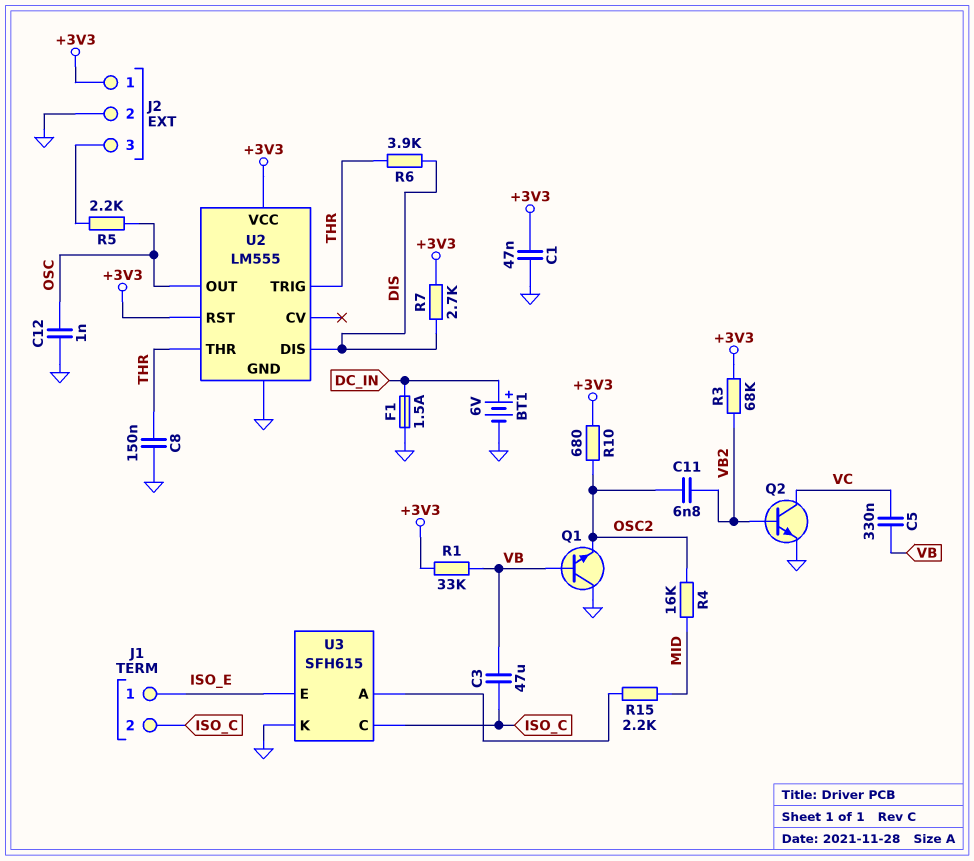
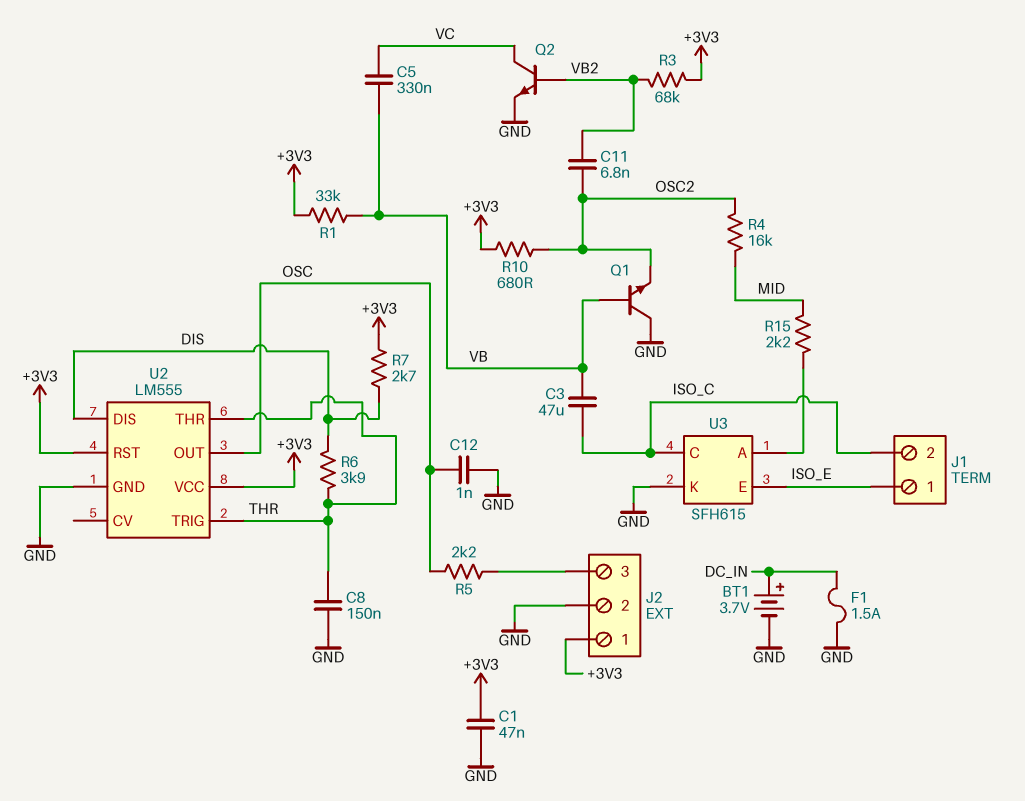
BT1: 6V (plus DC_IN, minus GND) -> 3.7V (plus DC_IN, minus GND)

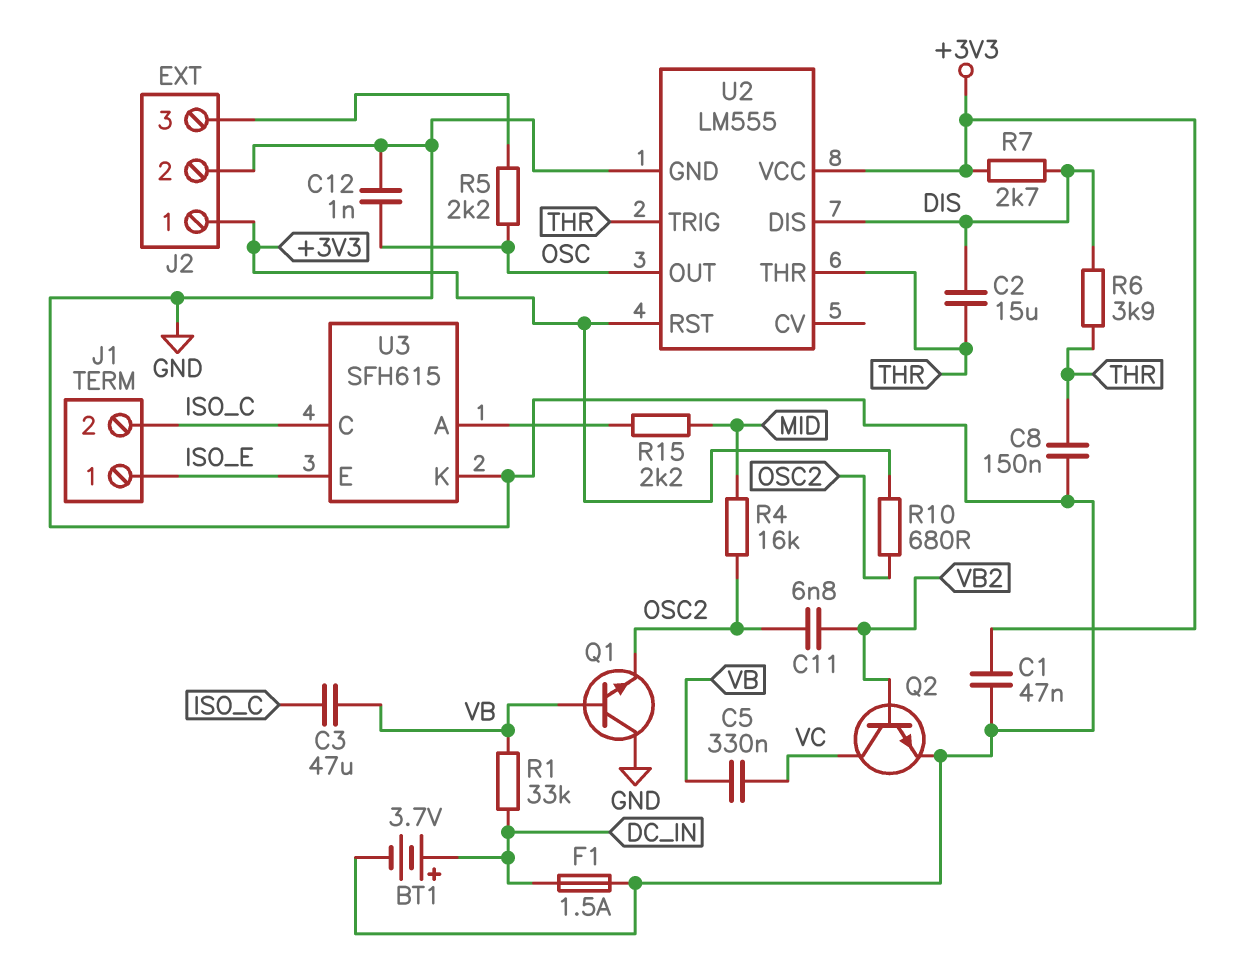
C2: none -> 15uF (DIS, THR)
R1: 33k (+3V3, VB) -> 33k (DC_IN, VB)
R3: 68k (+3V3, VB2) -> none

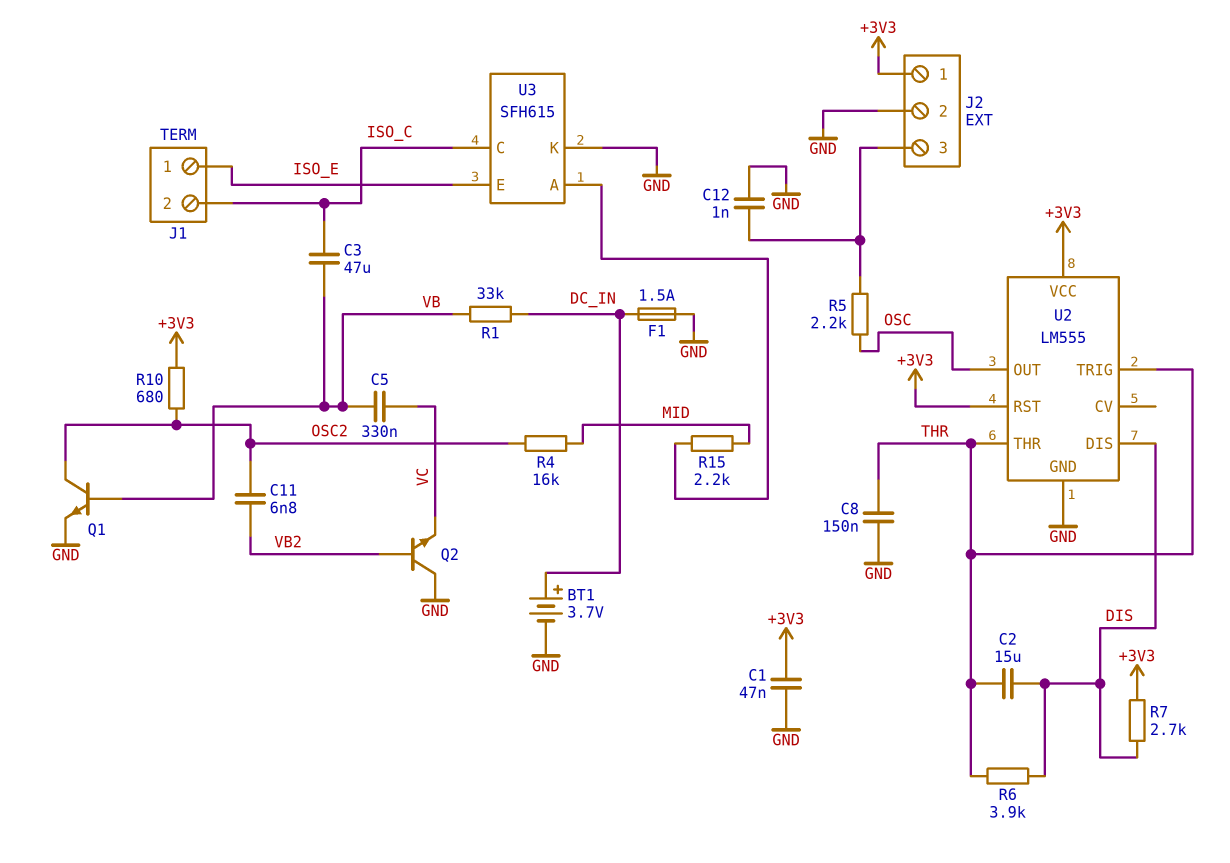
C12: 1nF (GND, OSC) -> 1nF (GND, J2/3)
Q1: NPN (B VB, C GND, E OSC2) -> NPN (B VB, C OSC2, E GND)
Q2: NPN (B VB2, C VC, E GND) -> NPN (B VB2, C GND, E VC)

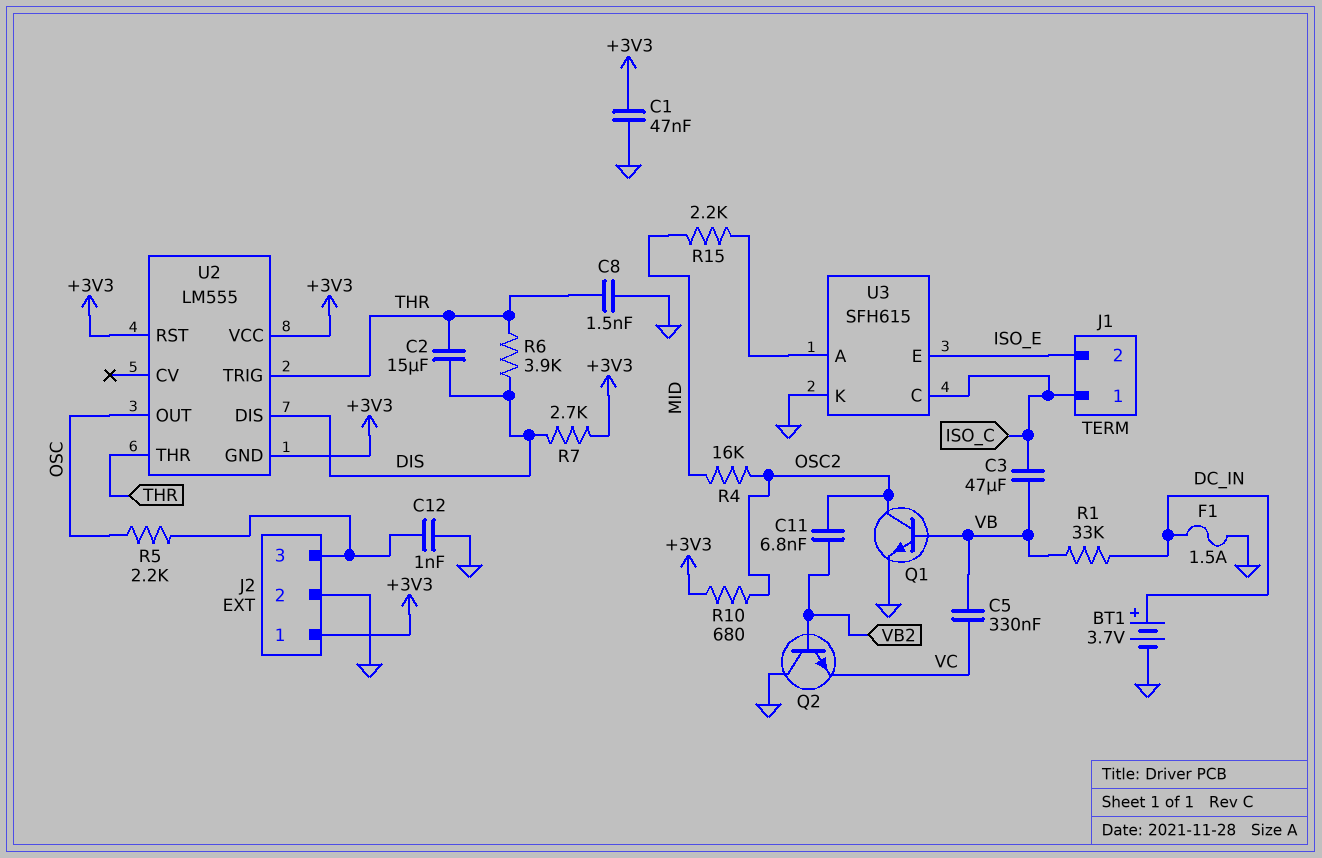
C8: 150nF (GND, THR) -> 1.5nF (GND, THR)
J1 pin 1: ISO_E -> ISO_C
J1 pin 2: ISO_C -> ISO_E
U2 pin GND: GND -> +3V3

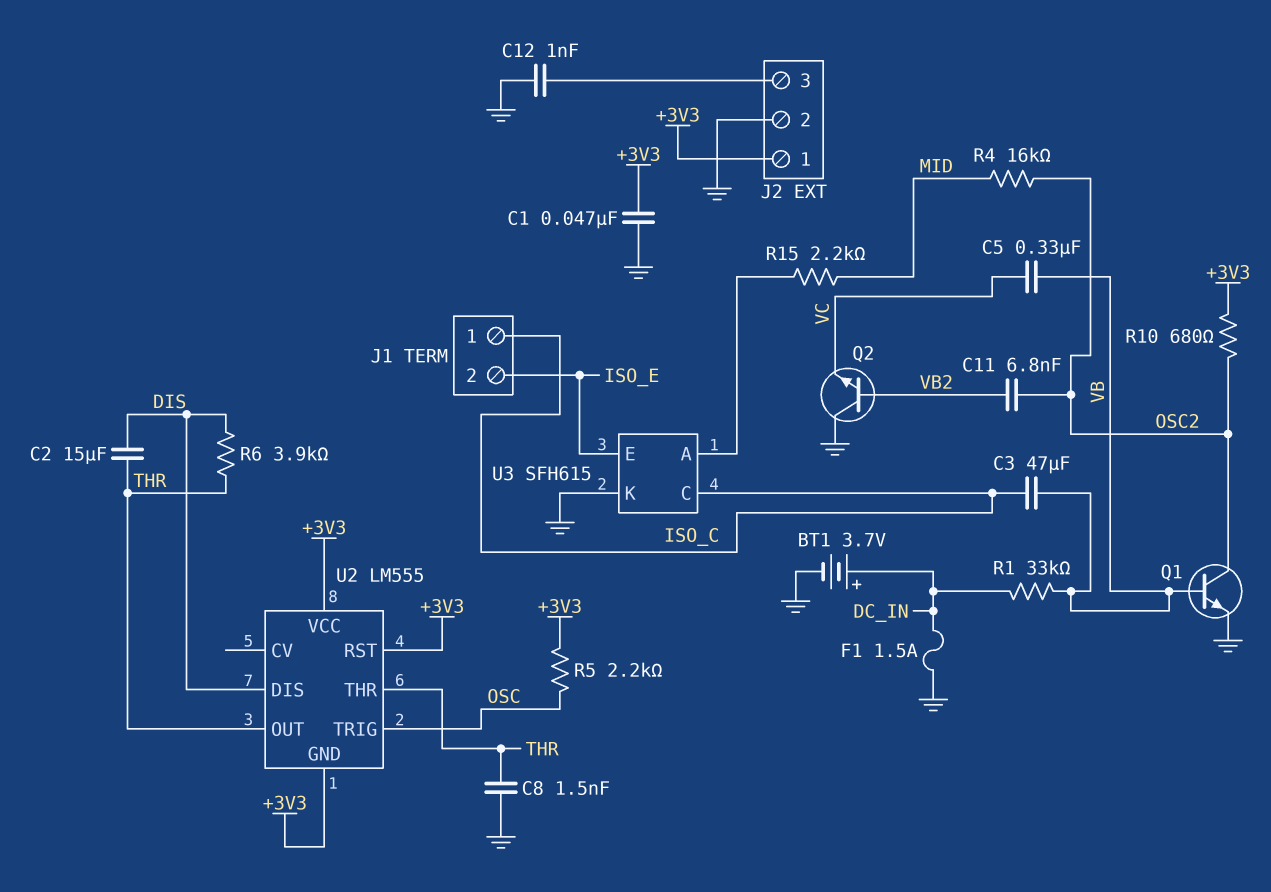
R5: 2.2k (J2/3, OSC) -> 2.2k (+3V3, OSC)
R7: 2.7k (+3V3, DIS) -> none
U2 pin OUT: OSC -> THR
U2 pin TRIG: THR -> OSC

